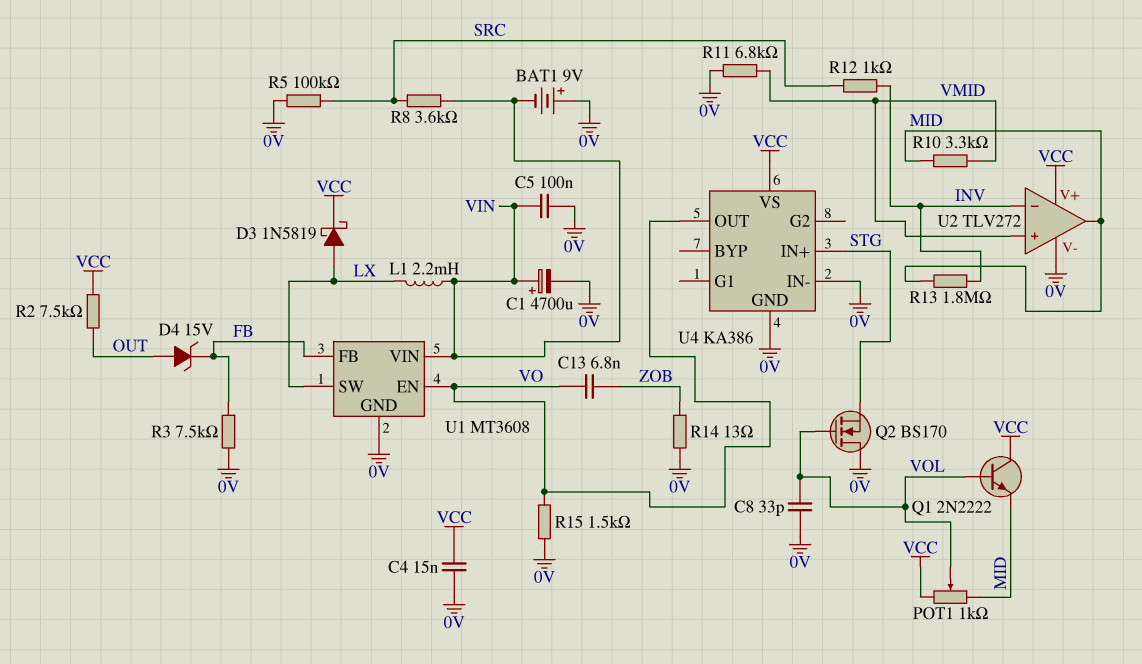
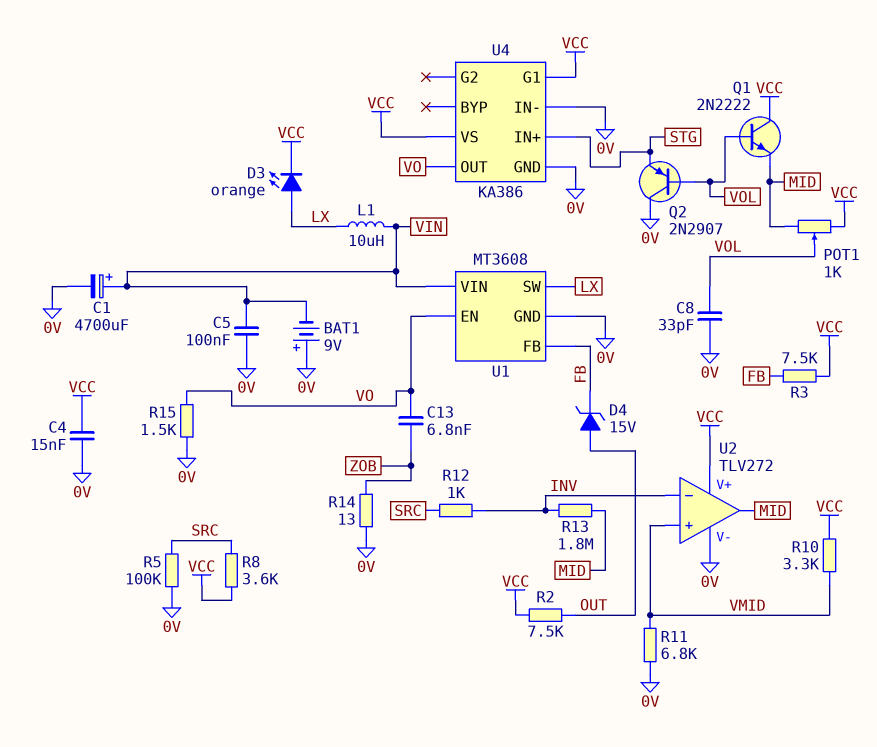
D3: schottky 1N5819 (A LX, K VCC) -> LED orange (A LX, K VCC)
L1: 2.2mH (LX, VIN) -> 10uH (LX, VIN)
Q2: NMOS BS170 (G VOL, D 0V, S STG) -> PNP 2N2907 (B VOL, C 0V, E STG)
R3: 7.5k (0V, FB) -> 7.5k (FB, VCC)
R8: 3.6k (SRC, VIN) -> 3.6k (SRC, VCC)
R10: 3.3k (MID, VMID) -> 3.3k (VCC, VMID)
U4 pin G1: none -> VCC

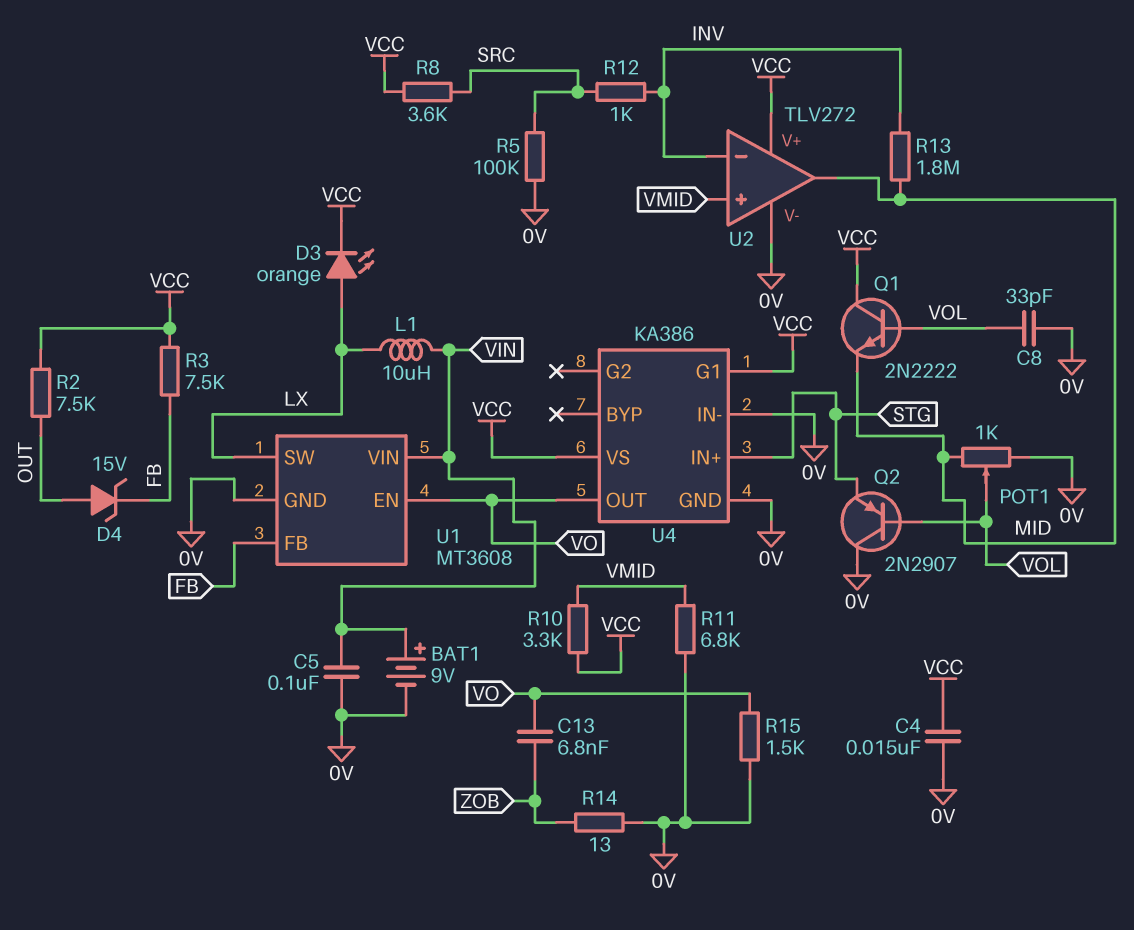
BAT1: 9V (plus 0V, minus VIN) -> 9V (plus VIN, minus 0V)
C1: 4700uF (plus VIN, minus 0V) -> none
POT1: 1k (MID, VCC, wiper VOL) -> 1k (0V, MID, wiper VOL)

